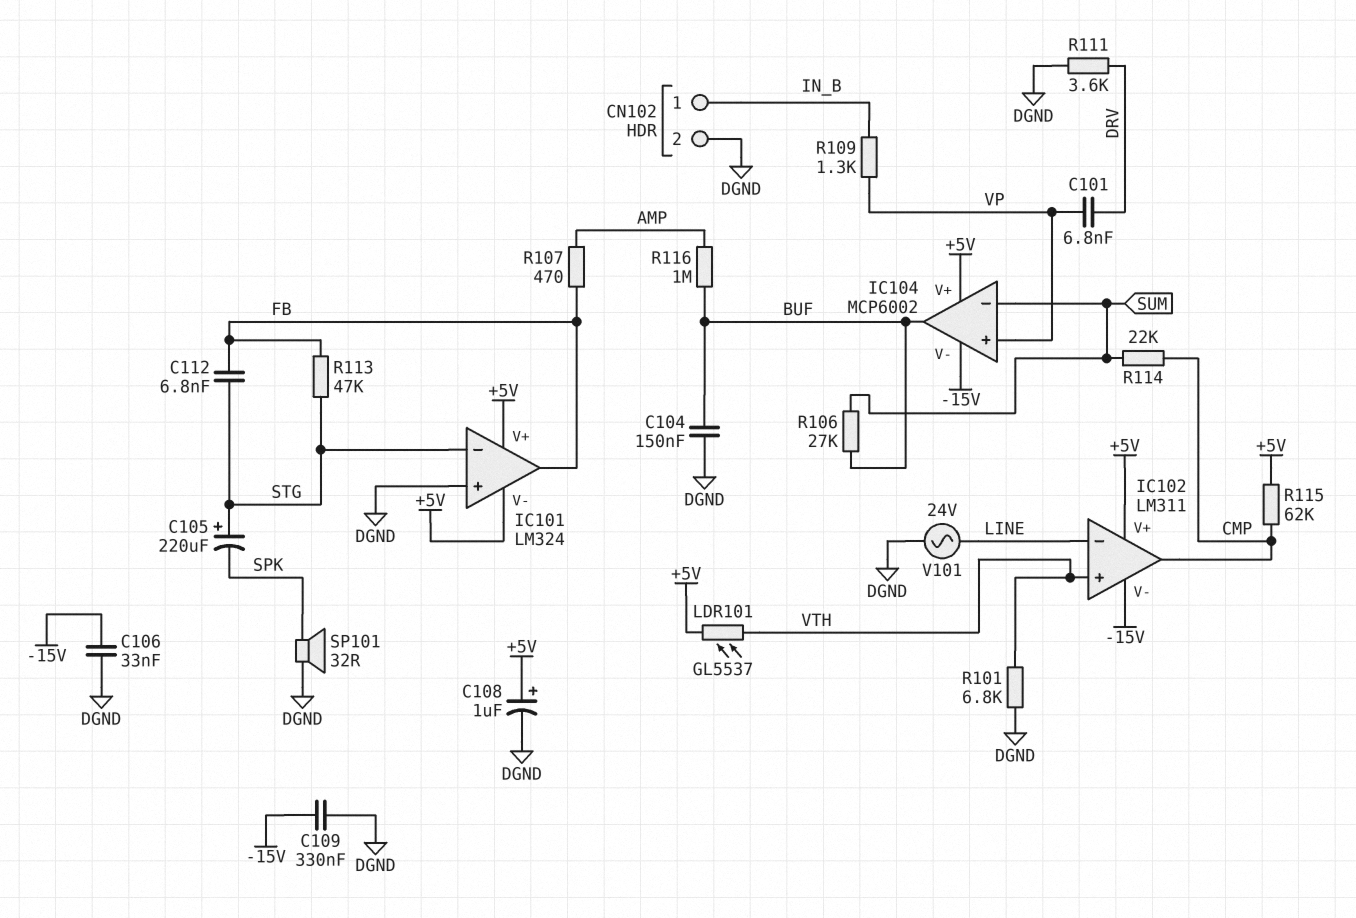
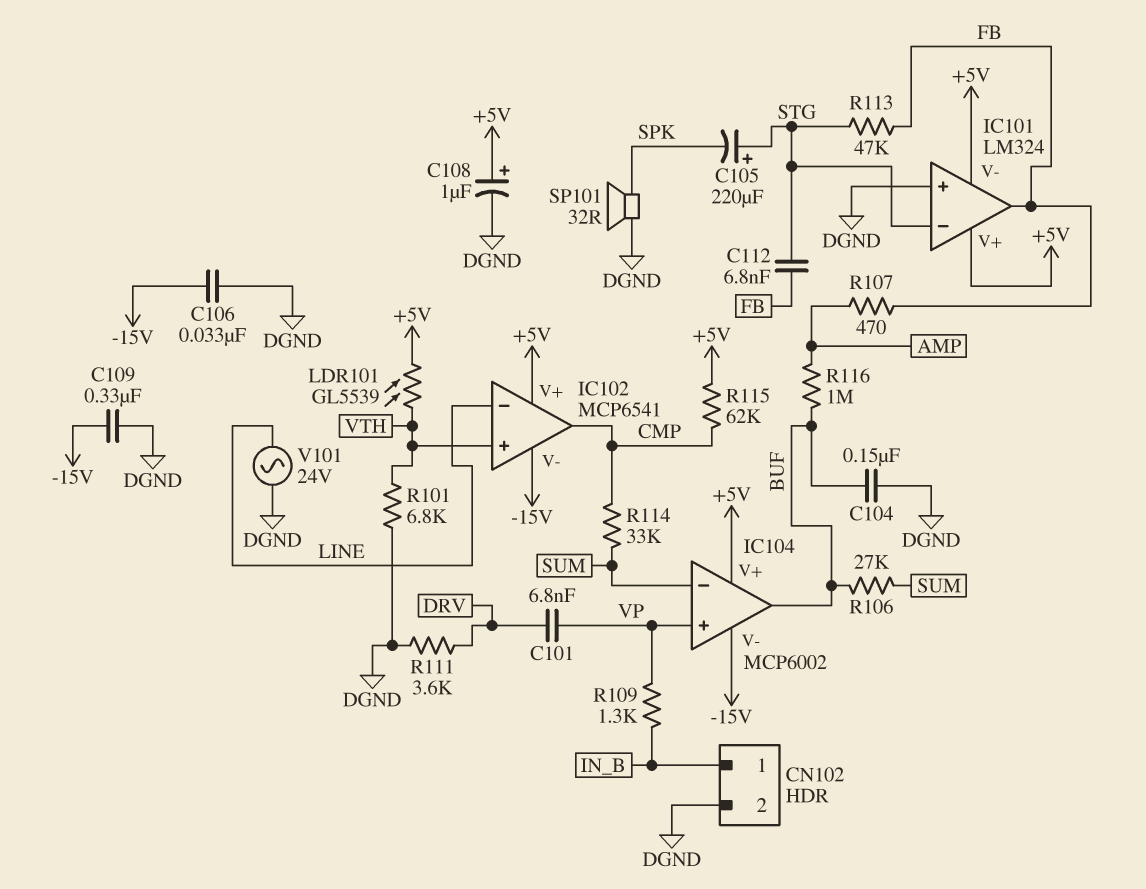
IC102: LM311 -> MCP6541
LDR101: GL5537 (+5V, VTH) -> GL5539 (+5V, VTH)
R114: 22k (CMP, SUM) -> 33k (CMP, SUM)

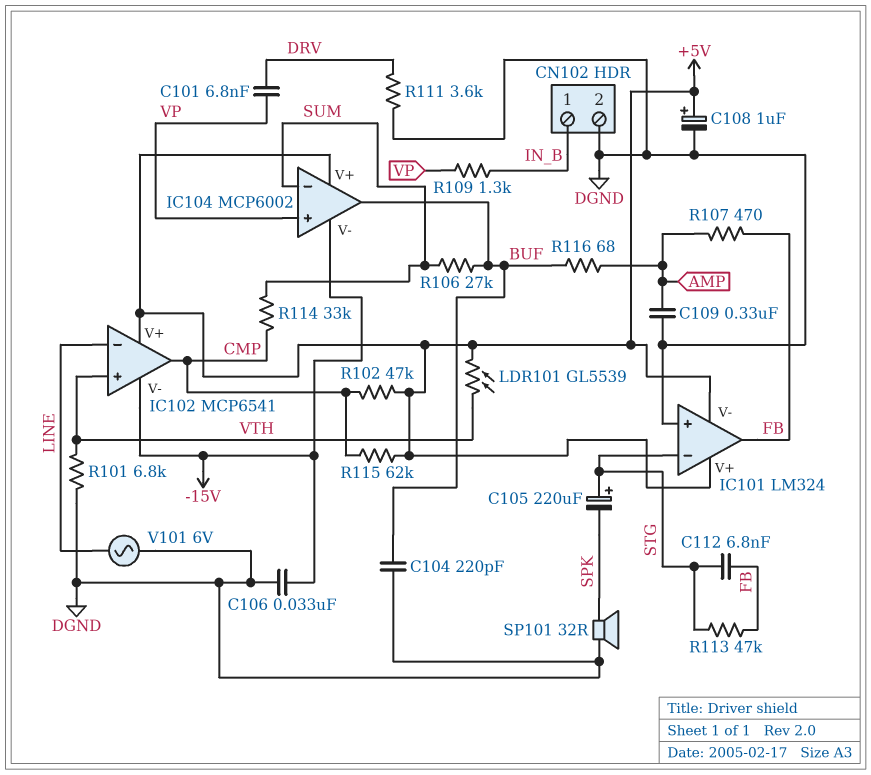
C104: 150nF (BUF, DGND) -> 220pF (BUF, DGND)
C109: 330nF (-15V, DGND) -> 330nF (AMP, DGND)
R102: none -> 47k (+5V, CMP)
R116: 1M (AMP, BUF) -> 68 (AMP, BUF)
V101: AC 24V (DGND, LINE) -> AC 6V (DGND, LINE)

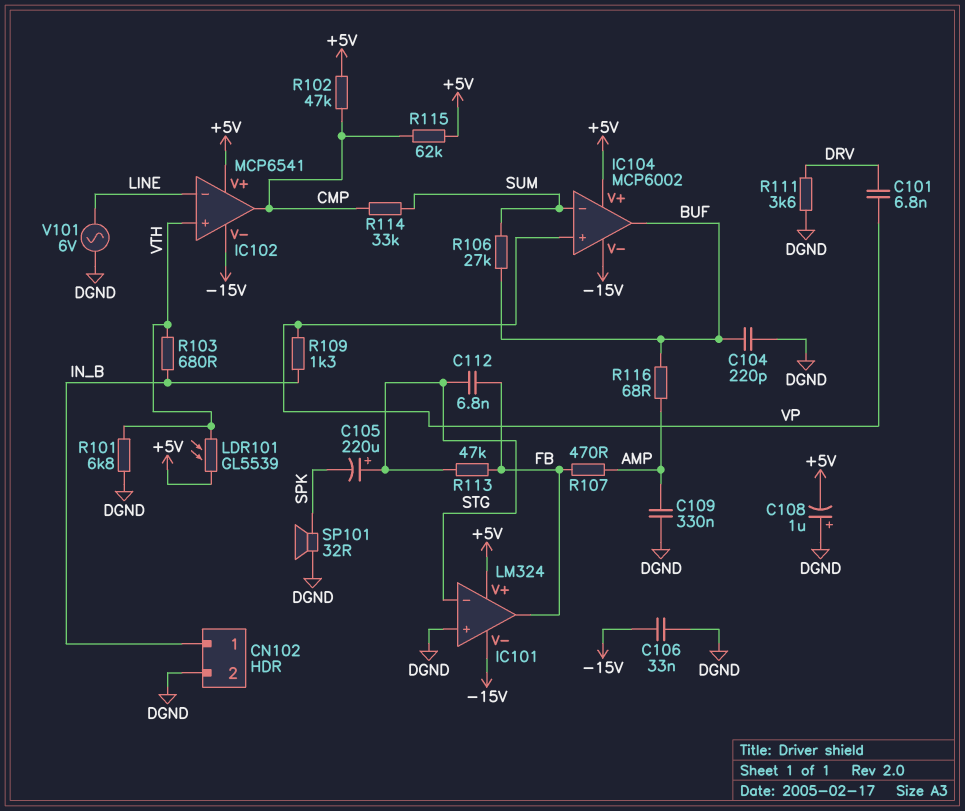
C108: 1uF (plus +5V, minus DGND) -> 1uF (plus DGND, minus +5V)
IC101 pin V-: +5V -> -15V
R103: none -> 680 (IN_B, VTH)

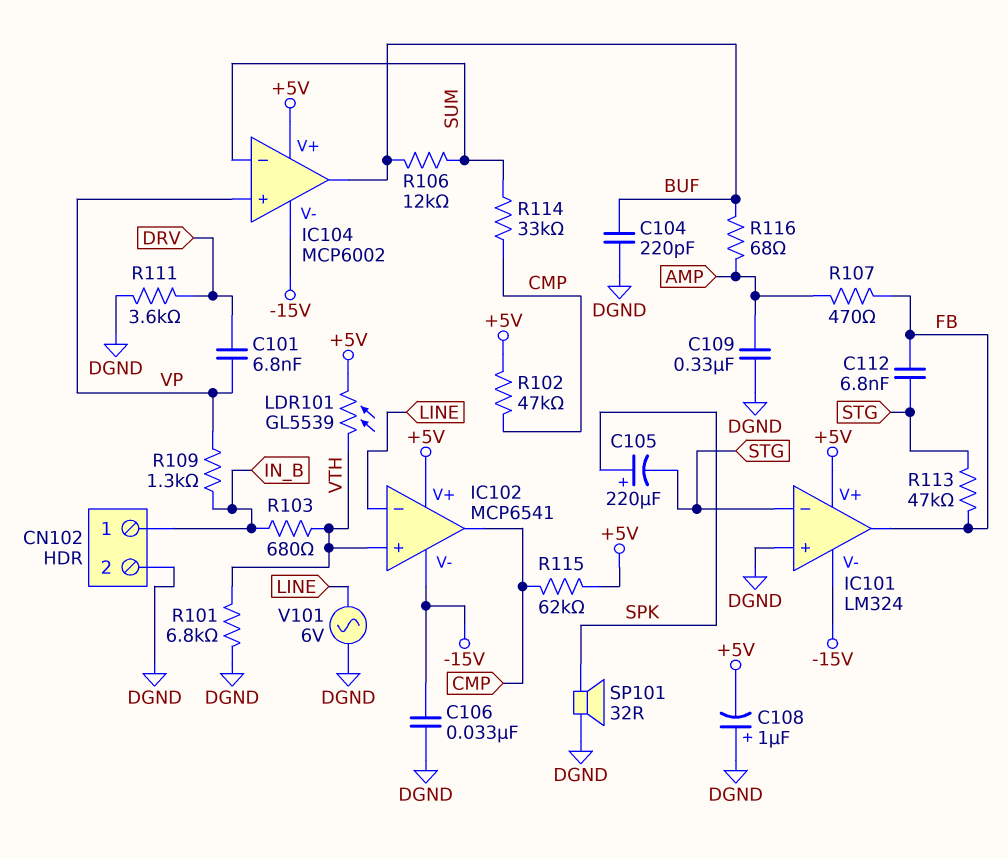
C105: 220uF (plus STG, minus SPK) -> 220uF (plus SPK, minus STG)
R106: 27k (BUF, SUM) -> 12k (BUF, SUM)

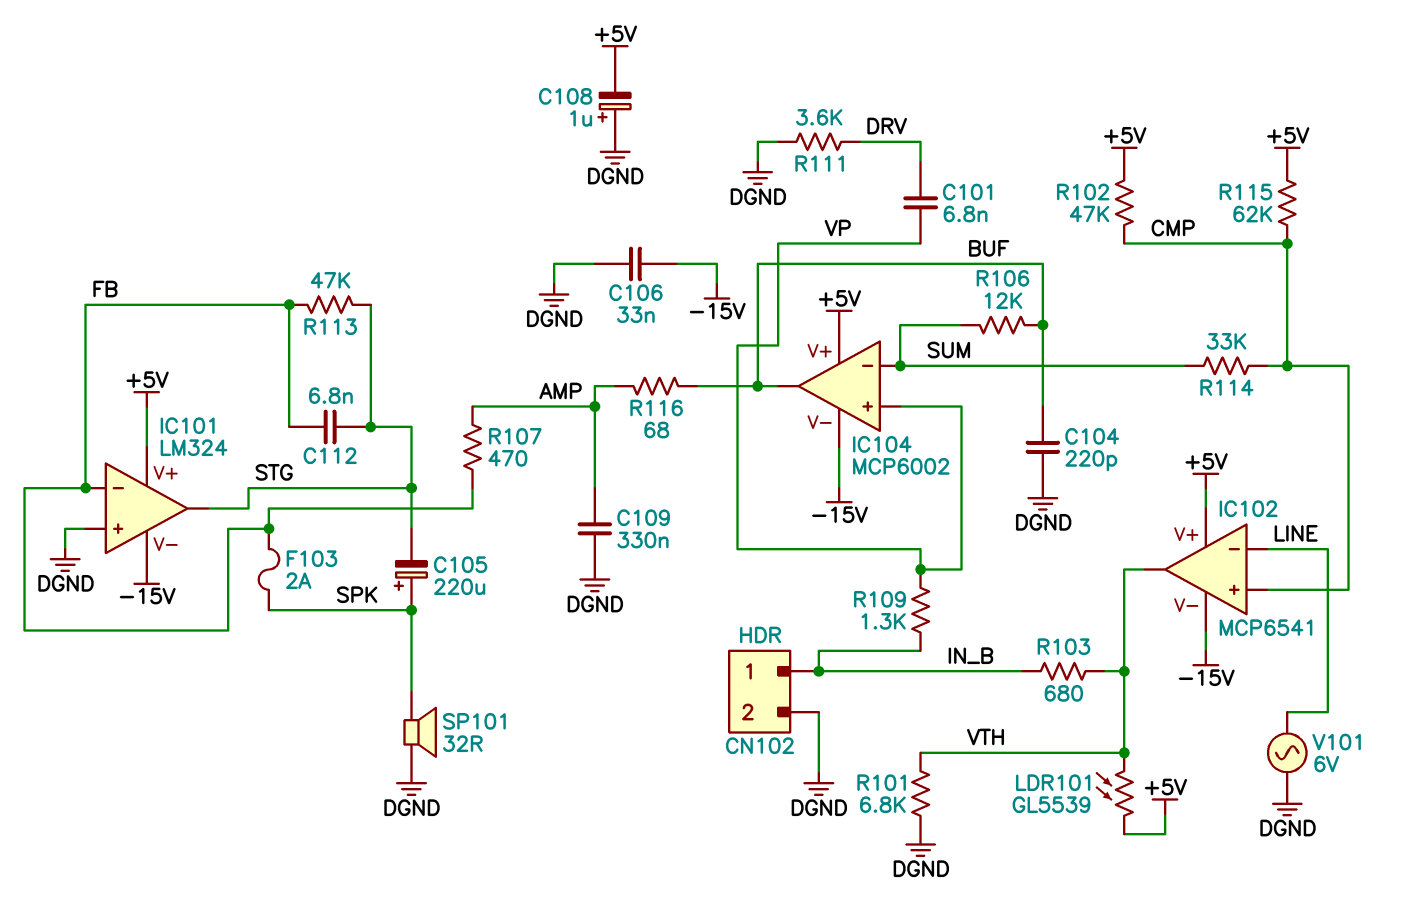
F103: none -> 2A (FB, SPK)
IC101 pin in-: STG -> FB
IC101 pin out: FB -> STG
IC102 pin in+: VTH -> CMP
IC102 pin out: CMP -> VTH

